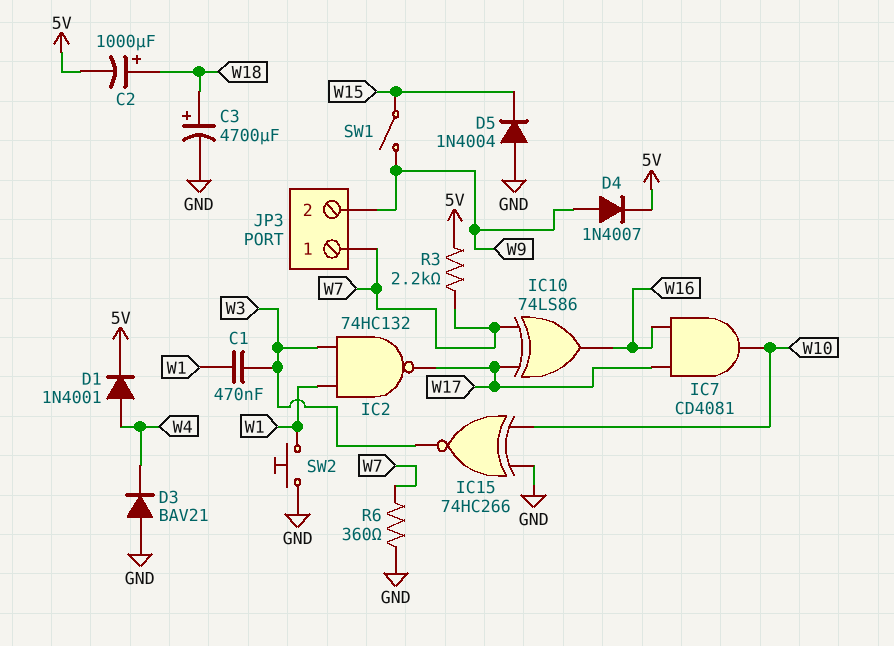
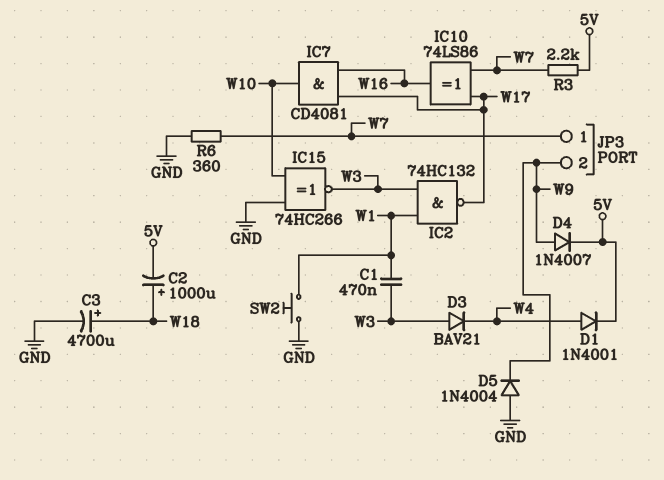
D3: diode BAV21 (A GND, K W4) -> diode BAV21 (A W3, K W4)
D5: diode 1N4004 (A GND, K W15) -> diode 1N4004 (A GND, K W9)
SW1: switch (W9, W15) -> none

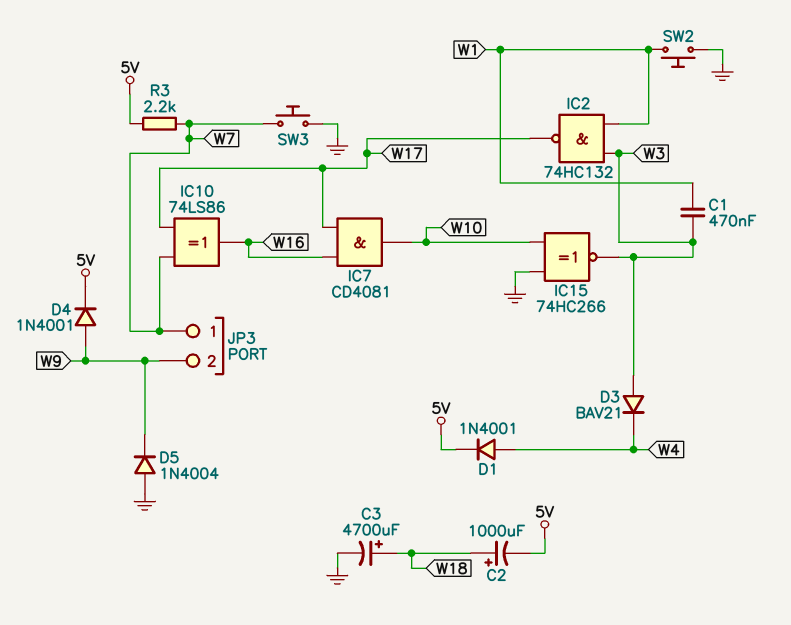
D4: diode 1N4007 (A W9, K 5V) -> diode 1N4001 (A W9, K 5V)
R6: 360 (GND, W7) -> none
SW3: none -> button (GND, W7)

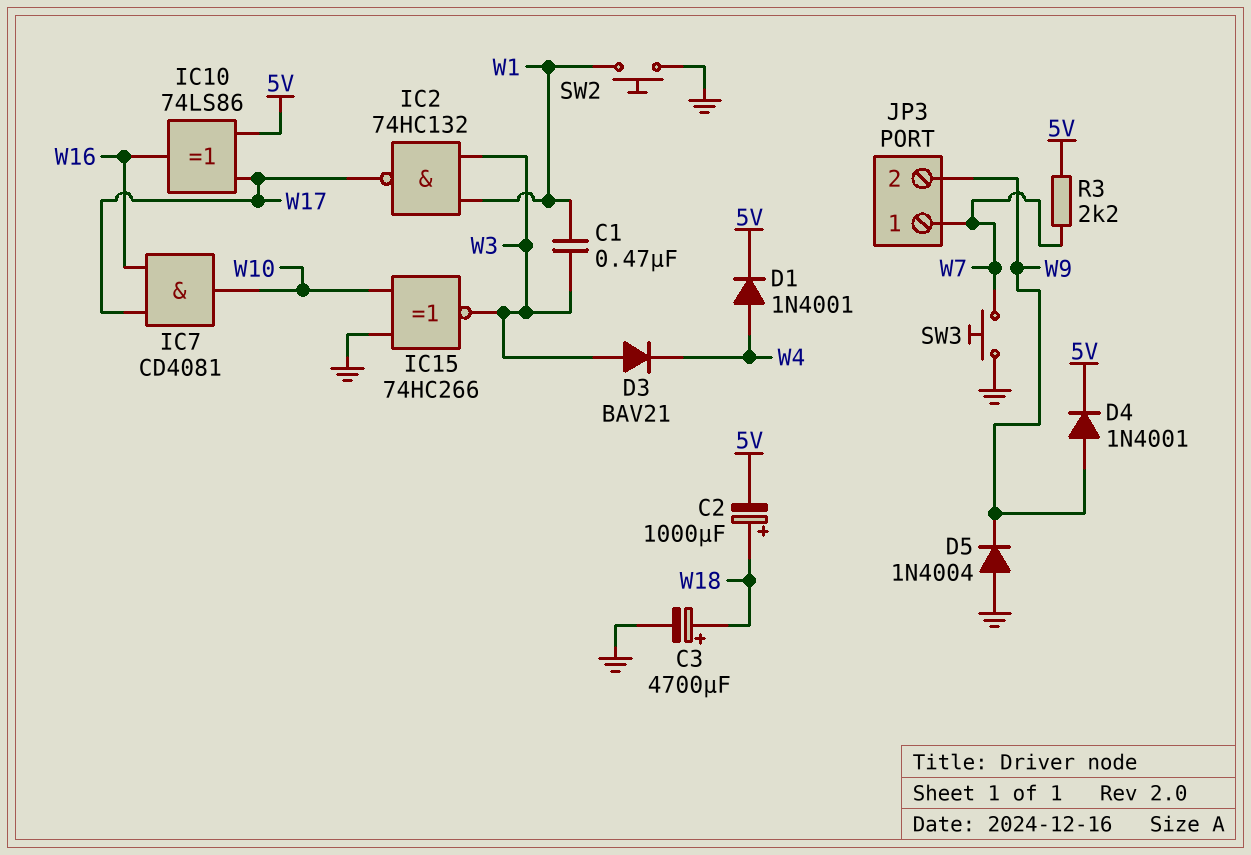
IC10: XOR 74LS86 (in W7, in W17, out W16) -> XOR 74LS86 (in 5V, in W17, out W16)

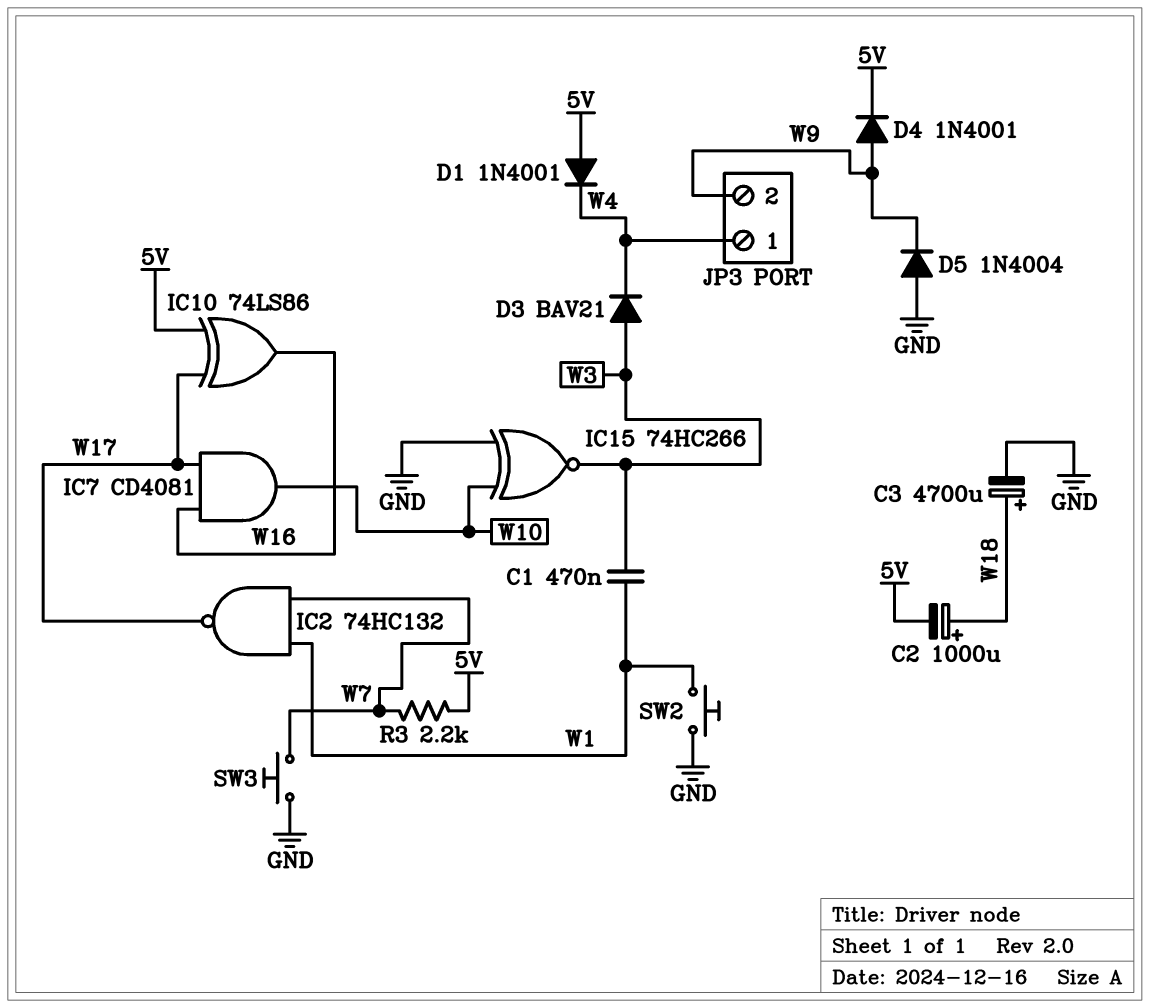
D1: diode 1N4001 (A W4, K 5V) -> diode 1N4001 (A 5V, K W4)
IC2: NAND 74HC132 (in W1, in W3, out W17) -> NAND 74HC132 (in W1, in W7, out W17)
JP3 pin 1: W7 -> W4

